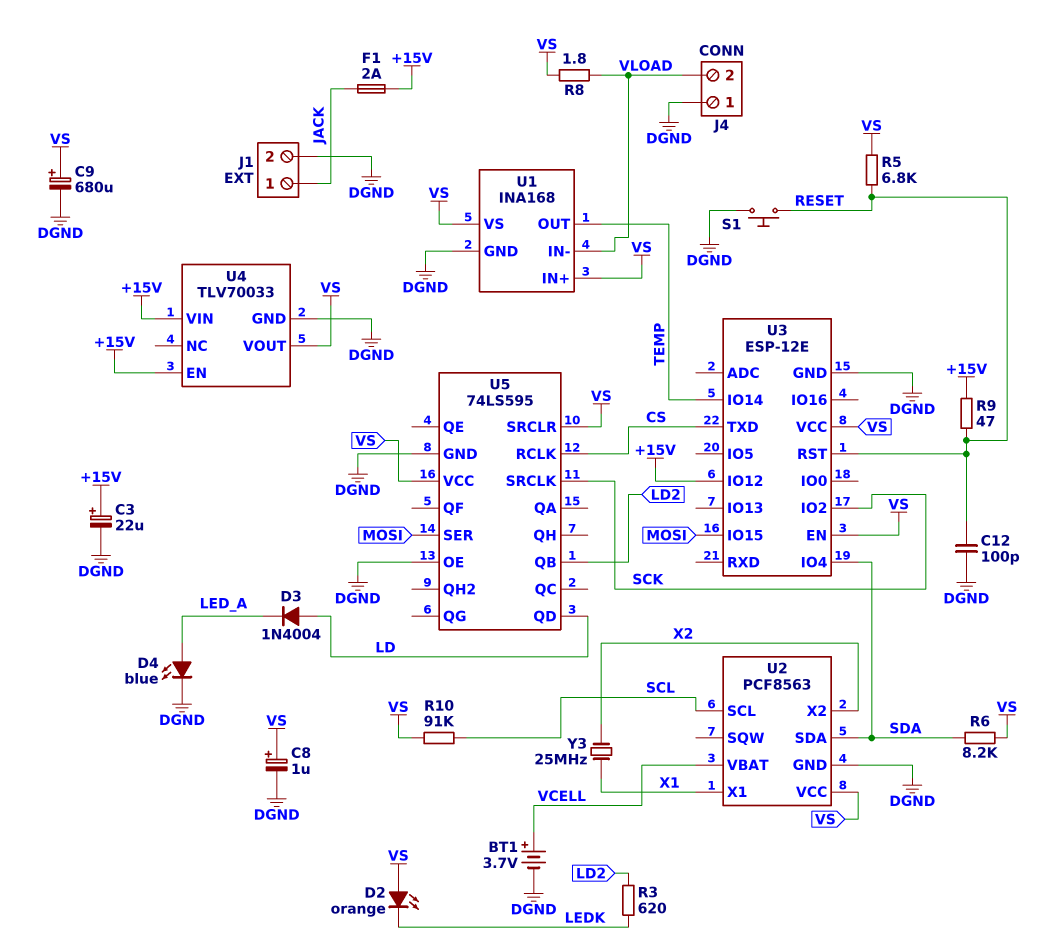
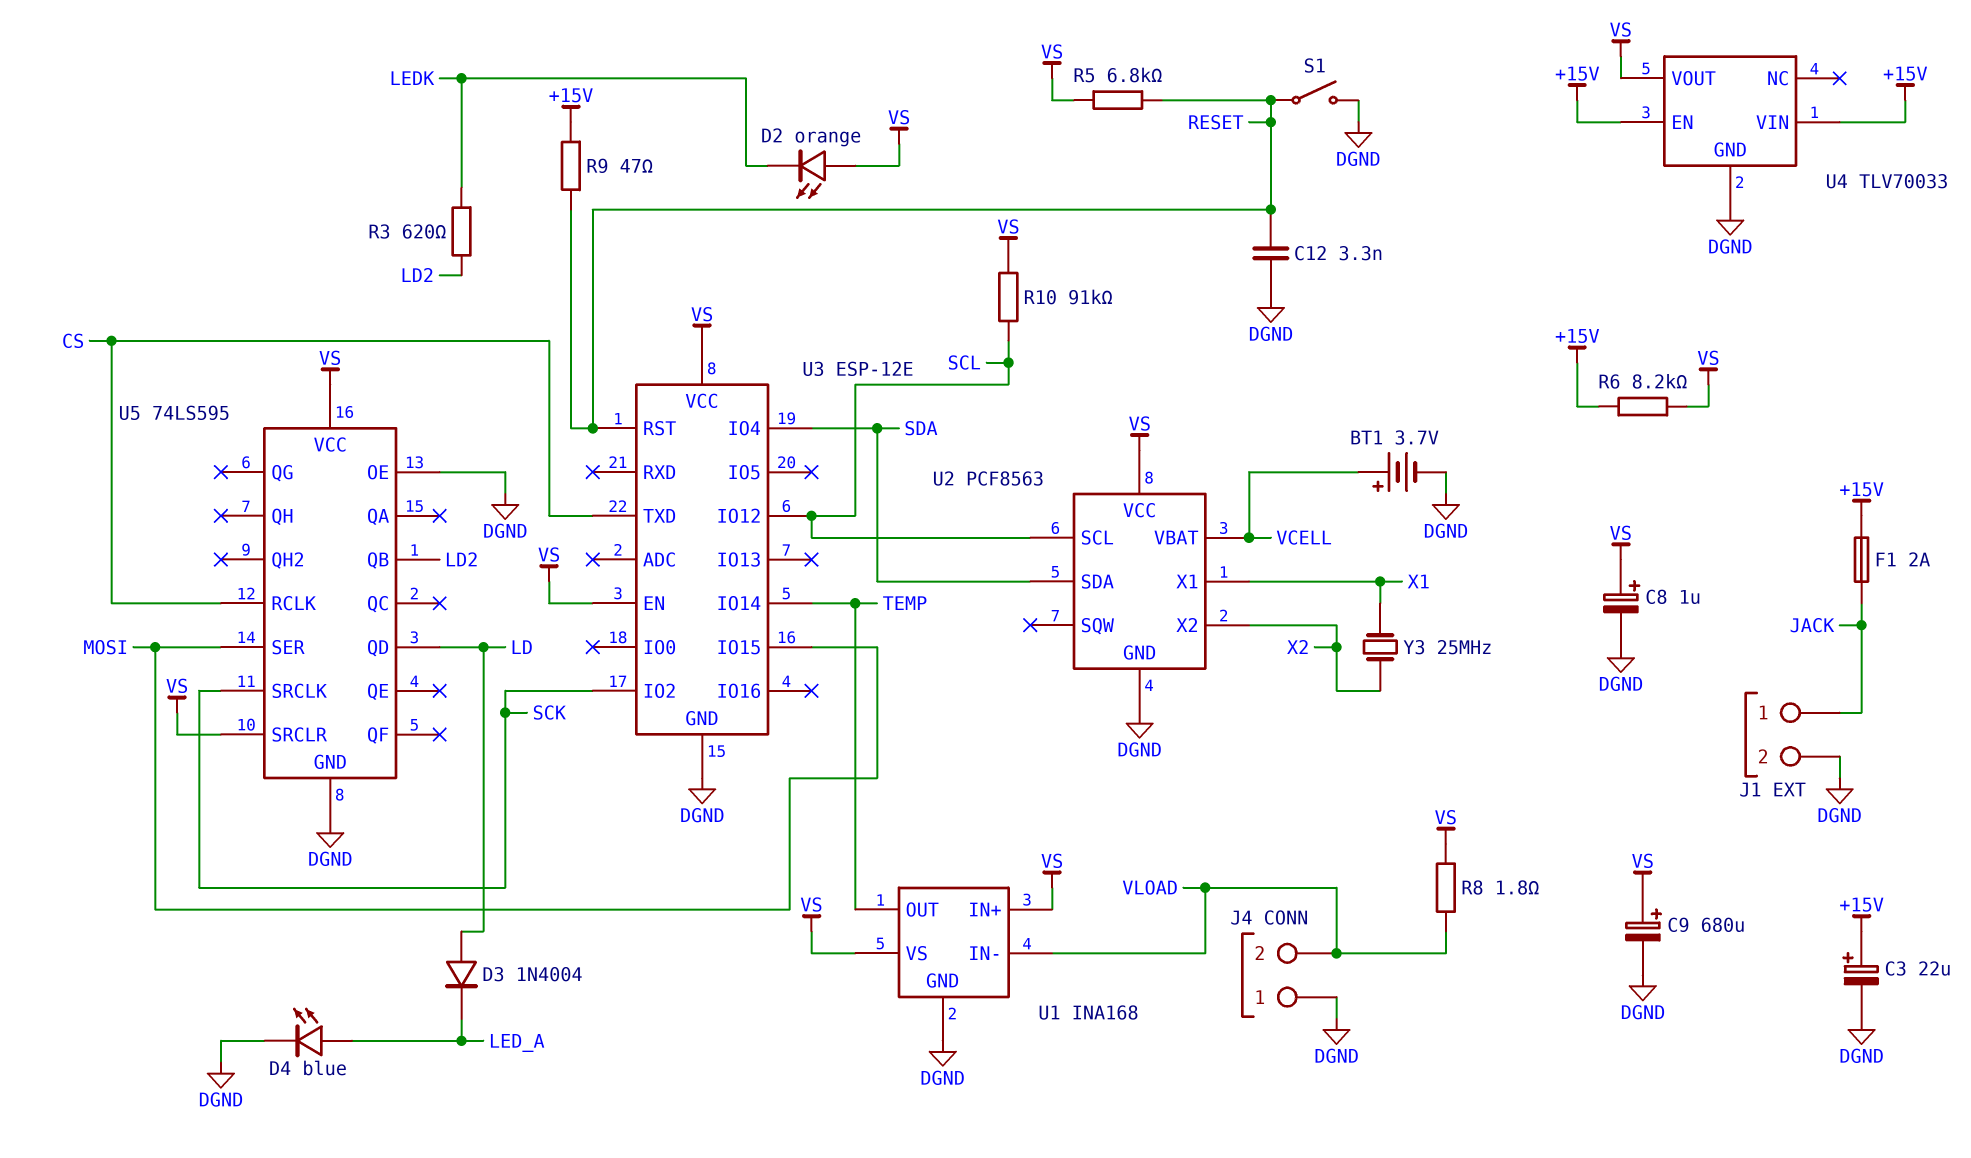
C12: 100pF (DGND, RESET) -> 3.3nF (DGND, RESET)
R6: 8.2k (SDA, VS) -> 8.2k (+15V, VS)
S1: button (DGND, RESET) -> switch (DGND, RESET)
U3 pin IO12: +15V -> SCL

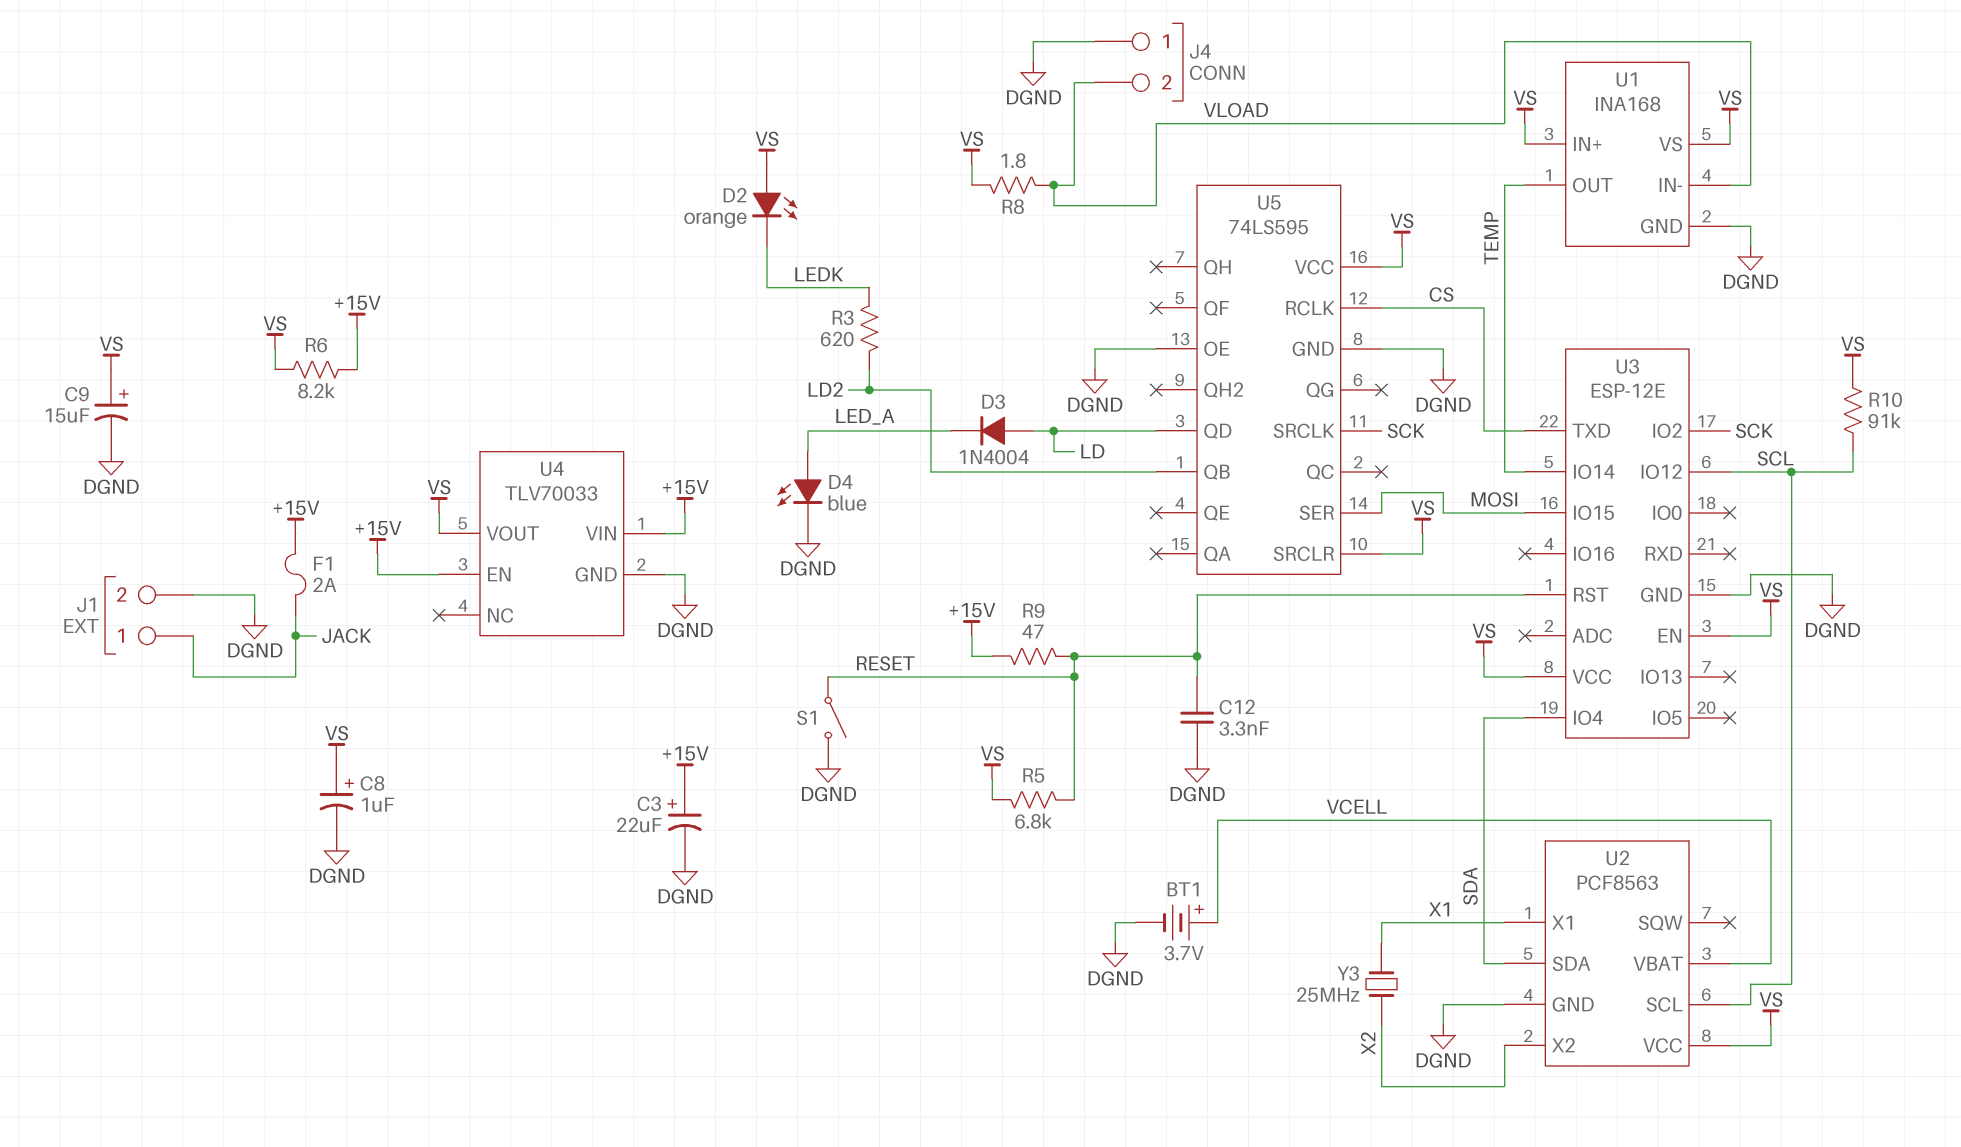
C9: 680uF (plus VS, minus DGND) -> 15uF (plus VS, minus DGND)

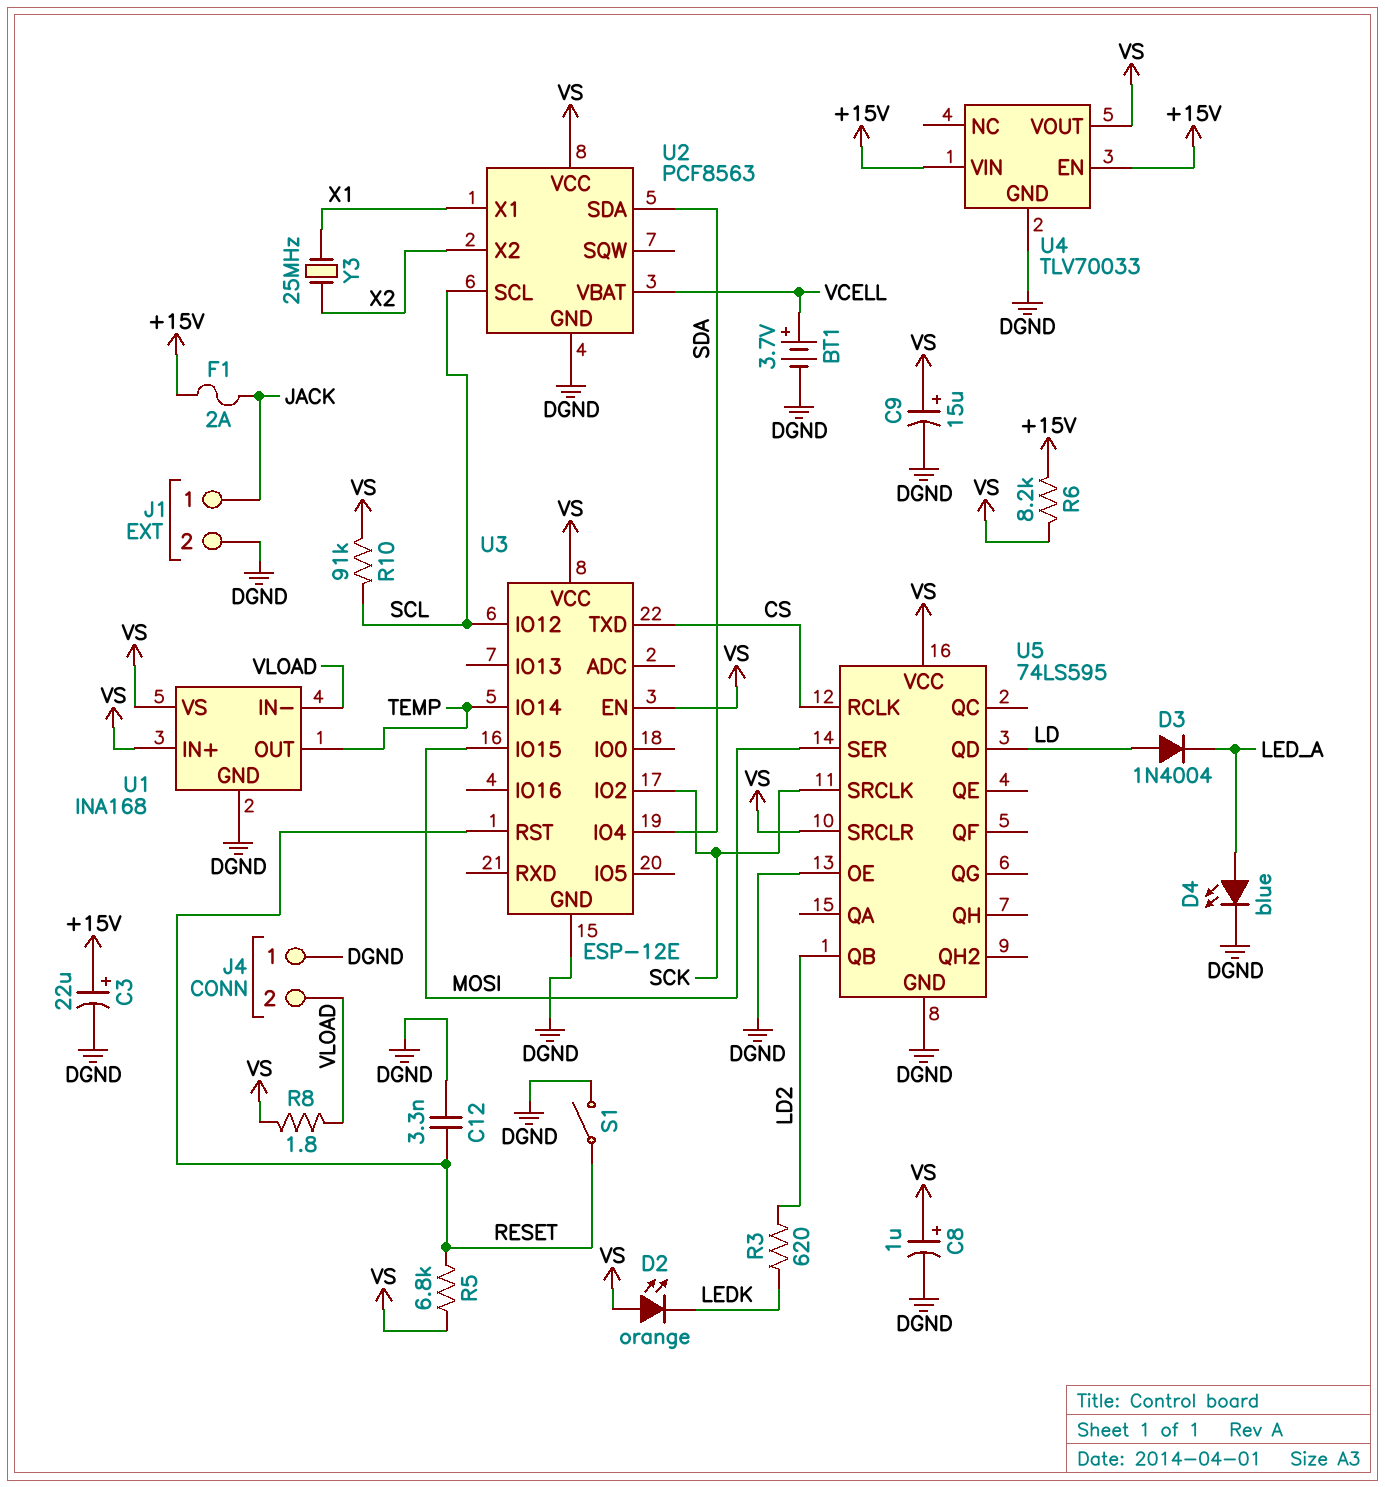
R9: 47 (+15V, RESET) -> none

